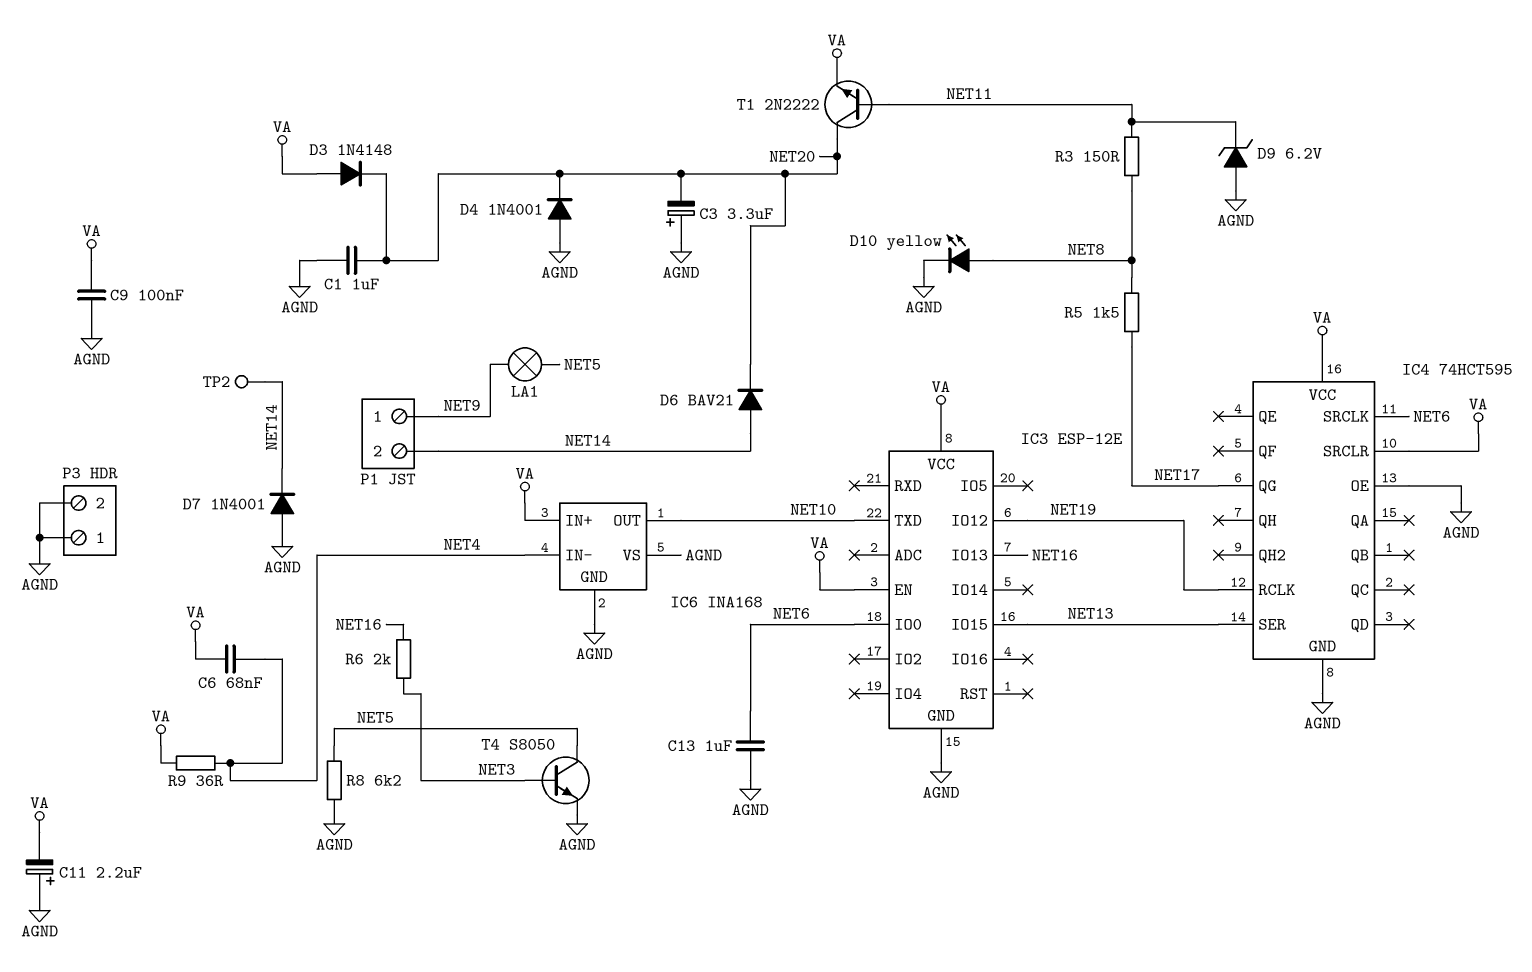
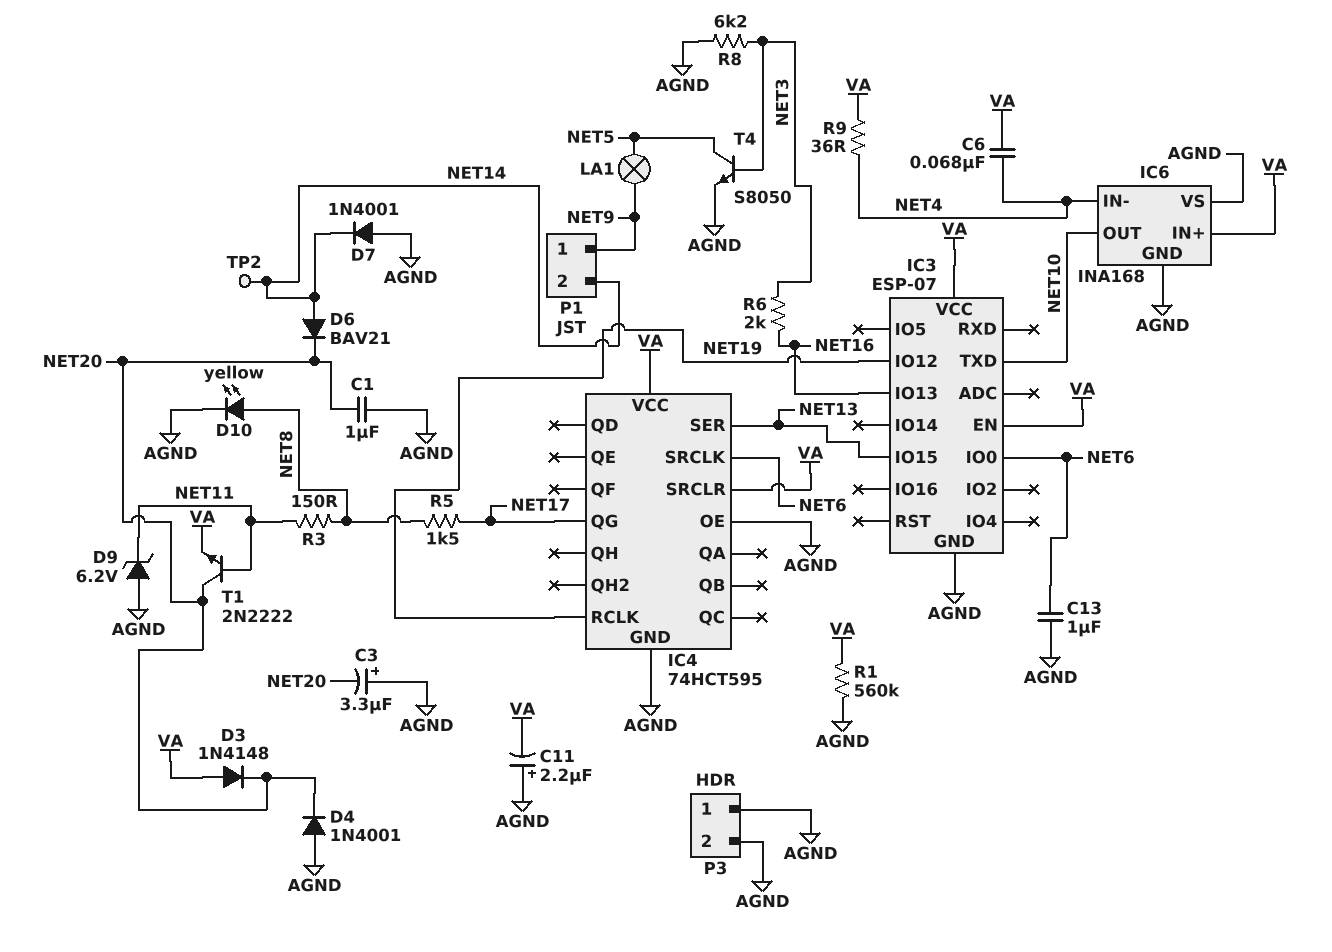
C9: 100nF (AGND, VA) -> none
IC3: ESP-12E -> ESP-07
R1: none -> 560k (AGND, VA)
R8: 6.2k (AGND, NET5) -> 6.2k (AGND, NET3)

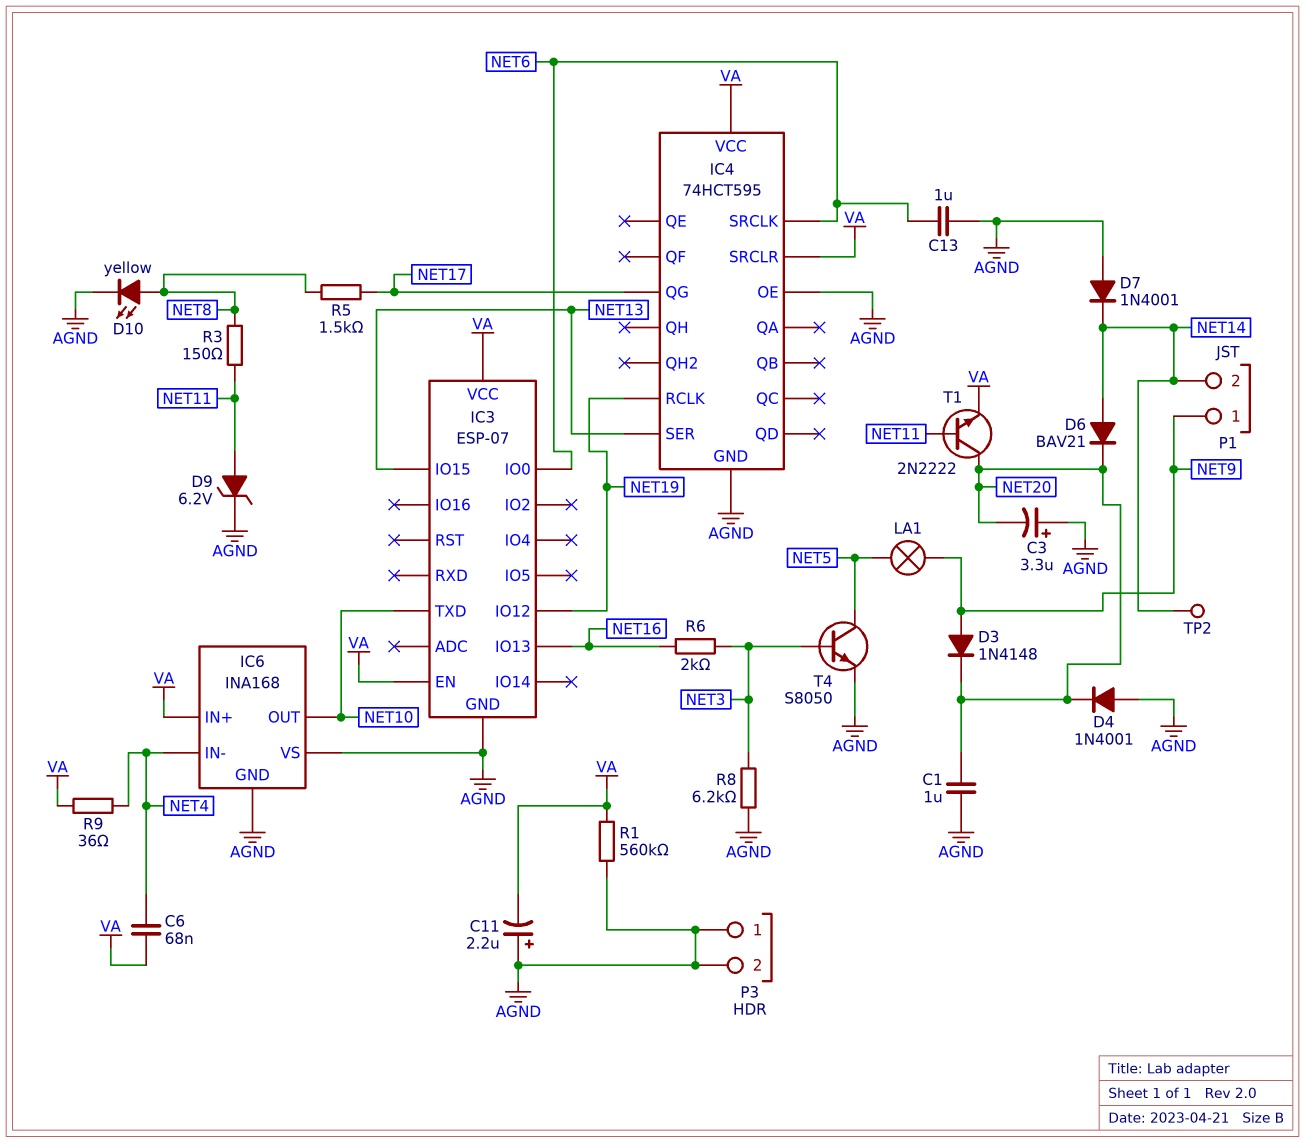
D3: diode 1N4148 (A VA, K NET20) -> diode 1N4148 (A NET9, K NET20)
D9: zener 6.2V (A AGND, K NET11) -> zener 6.2V (A NET11, K AGND)

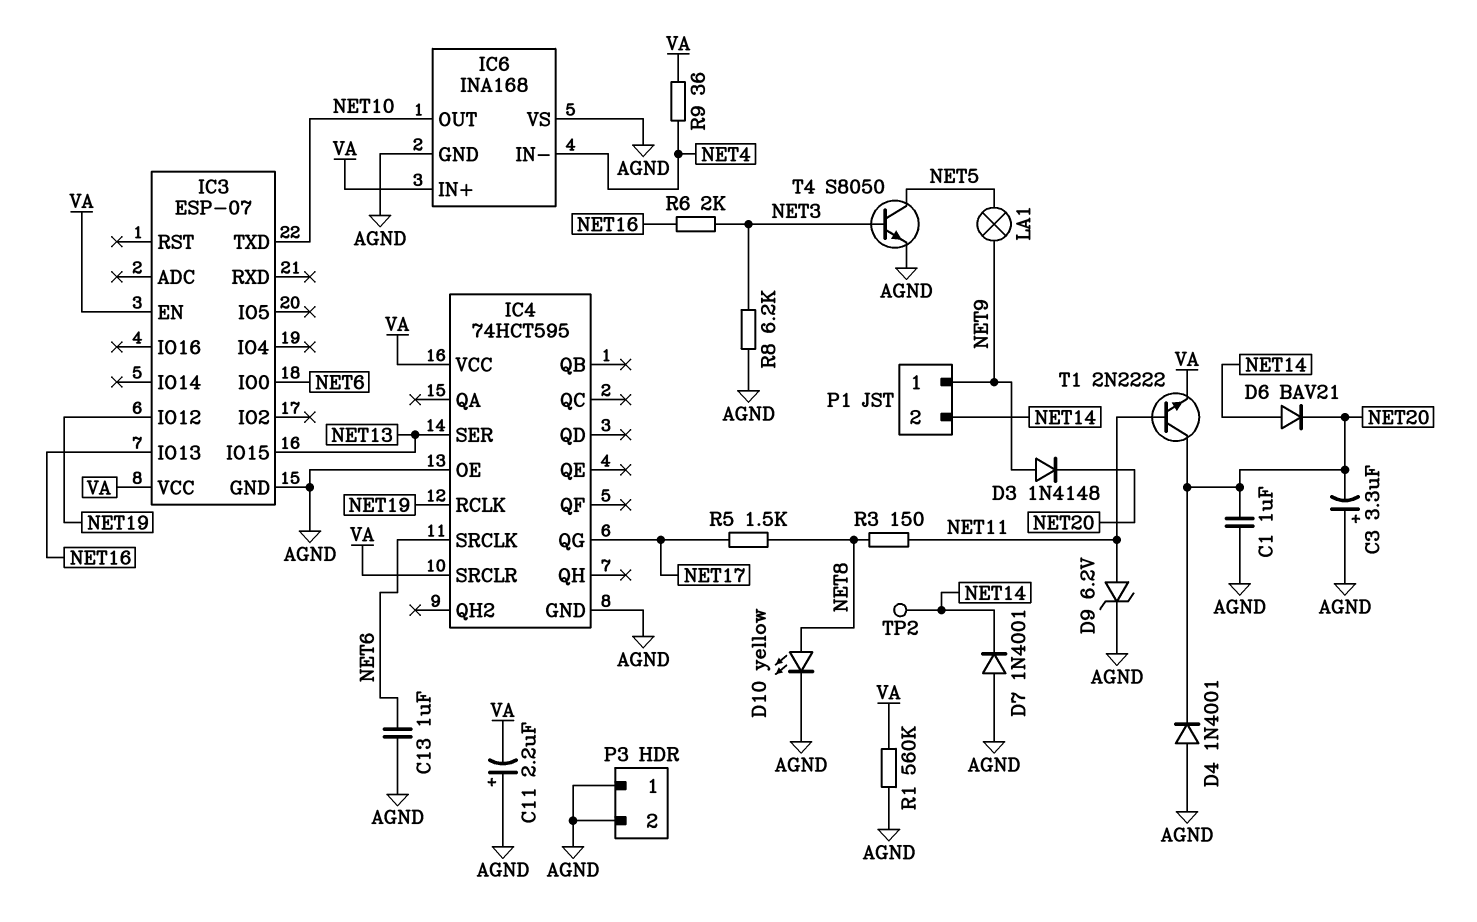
C6: 68nF (NET4, VA) -> none

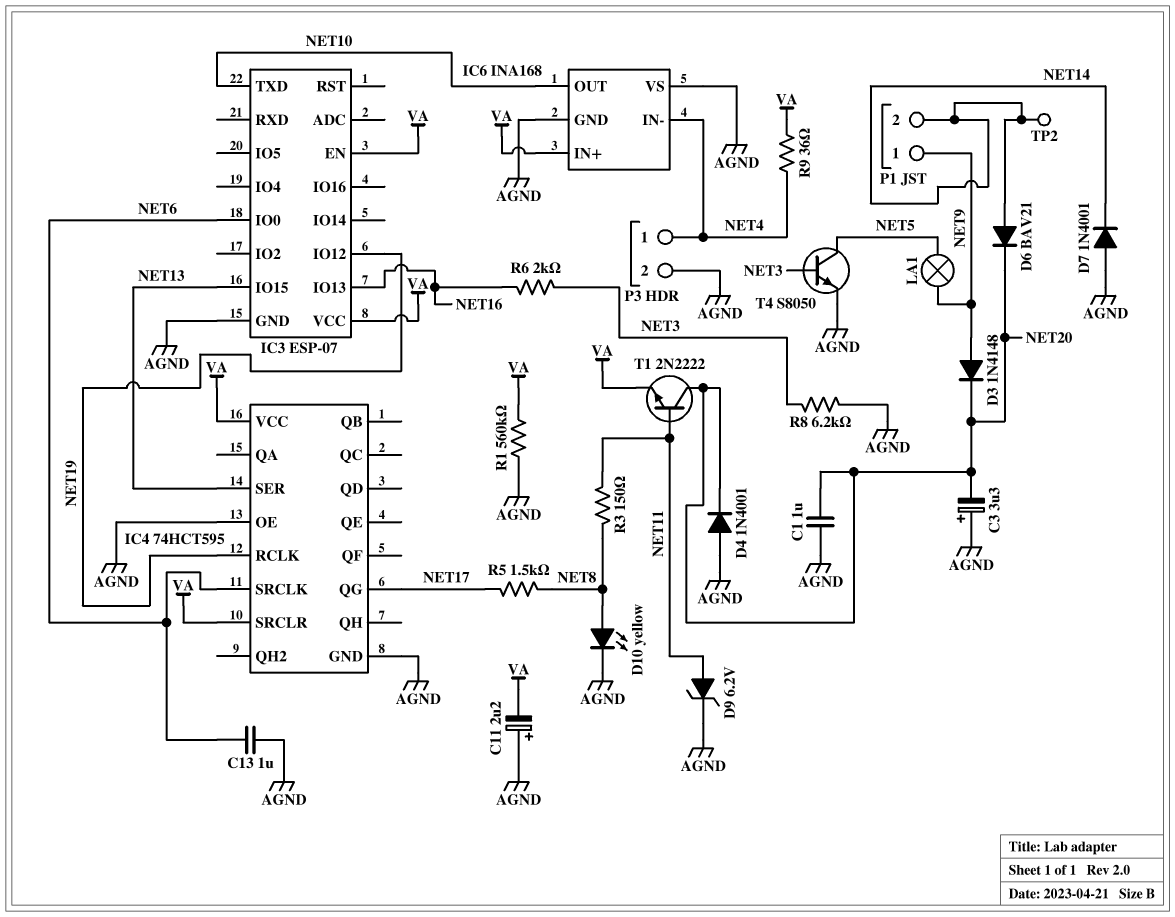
P3 pin 1: AGND -> NET4

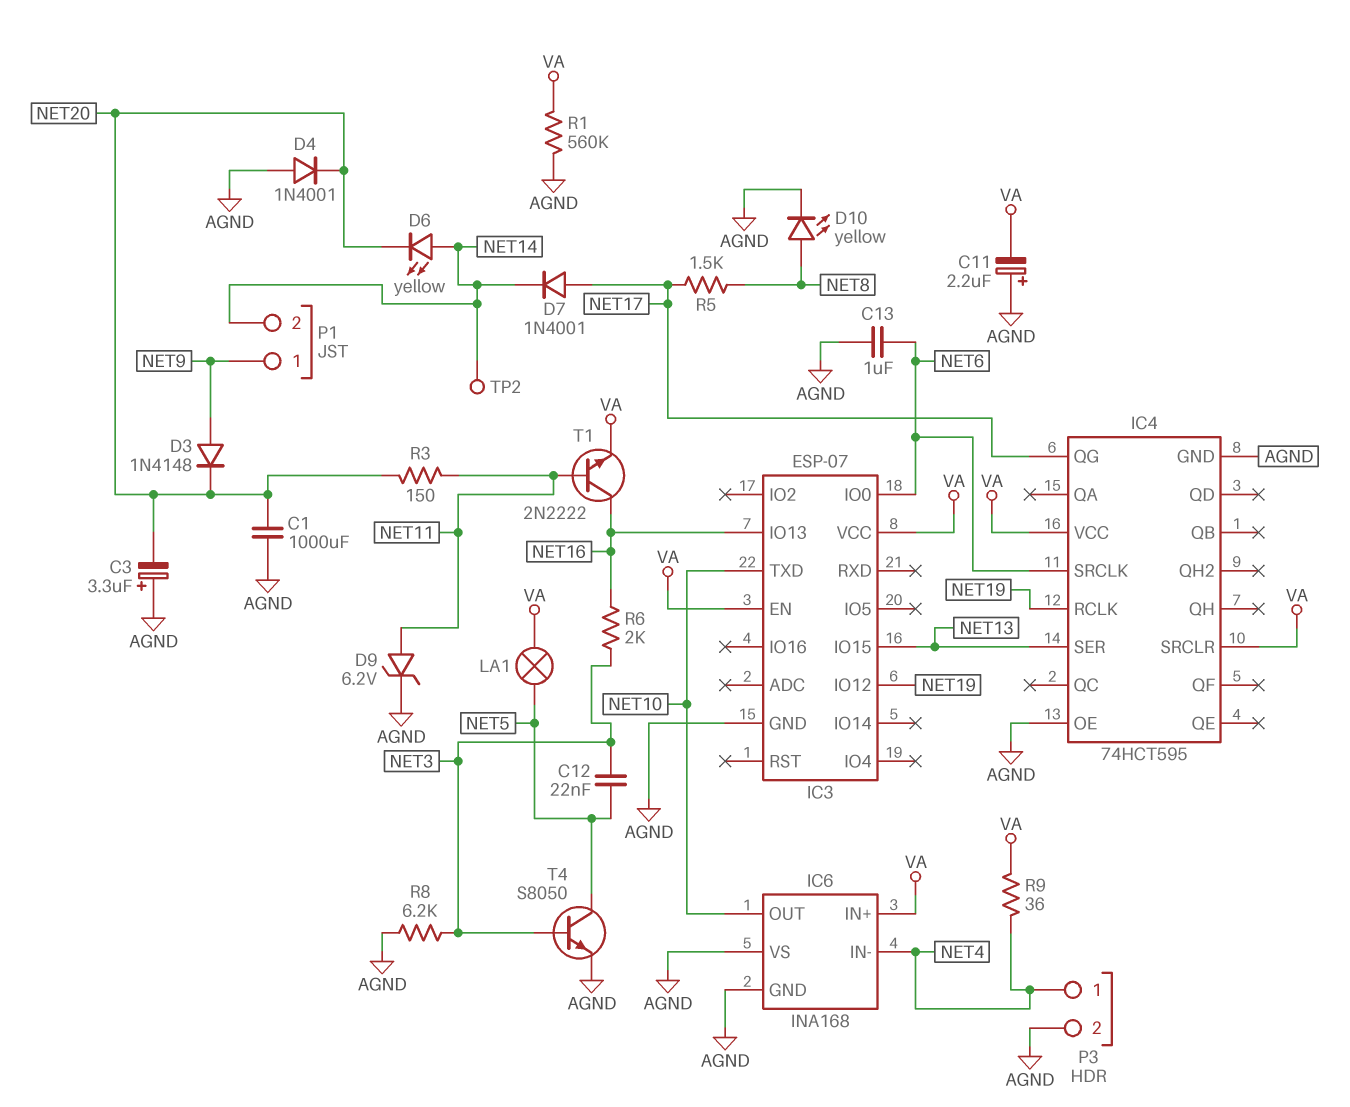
C1: 1uF (AGND, NET20) -> 1000uF (AGND, NET20)
C12: none -> 22nF (NET3, NET5)
D6: diode BAV21 (A NET14, K NET20) -> LED yellow (A NET14, K NET20)
D7: diode 1N4001 (A AGND, K NET14) -> diode 1N4001 (A NET17, K NET14)
LA1: lamp (NET5, NET9) -> lamp (NET5, VA)
R3: 150 (NET8, NET11) -> 150 (NET11, NET20)
T1: NPN 2N2222 (B NET11, C NET20, E VA) -> NPN 2N2222 (B NET11, C NET16, E VA)

